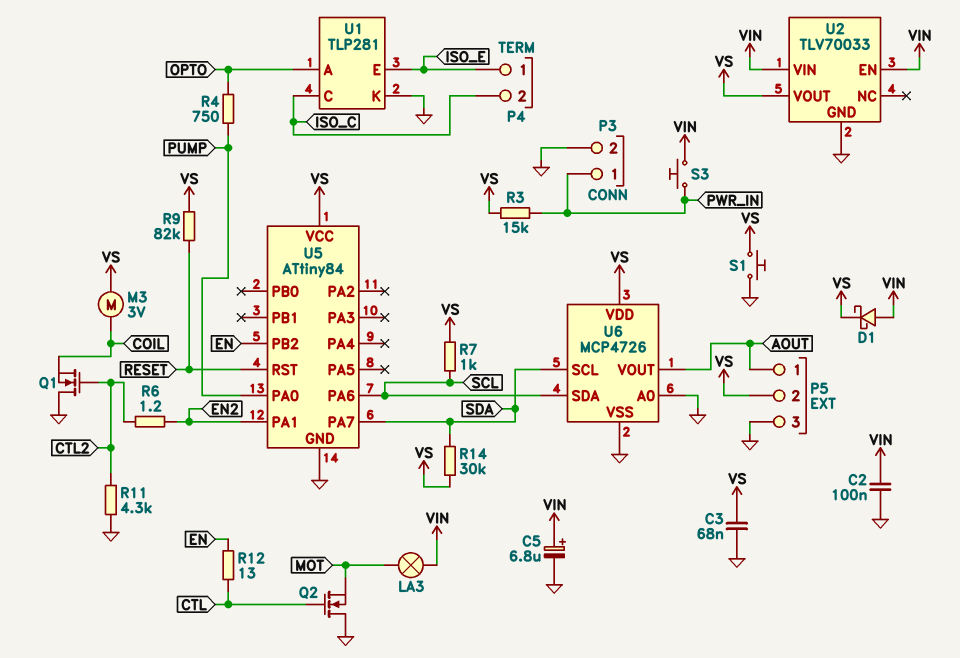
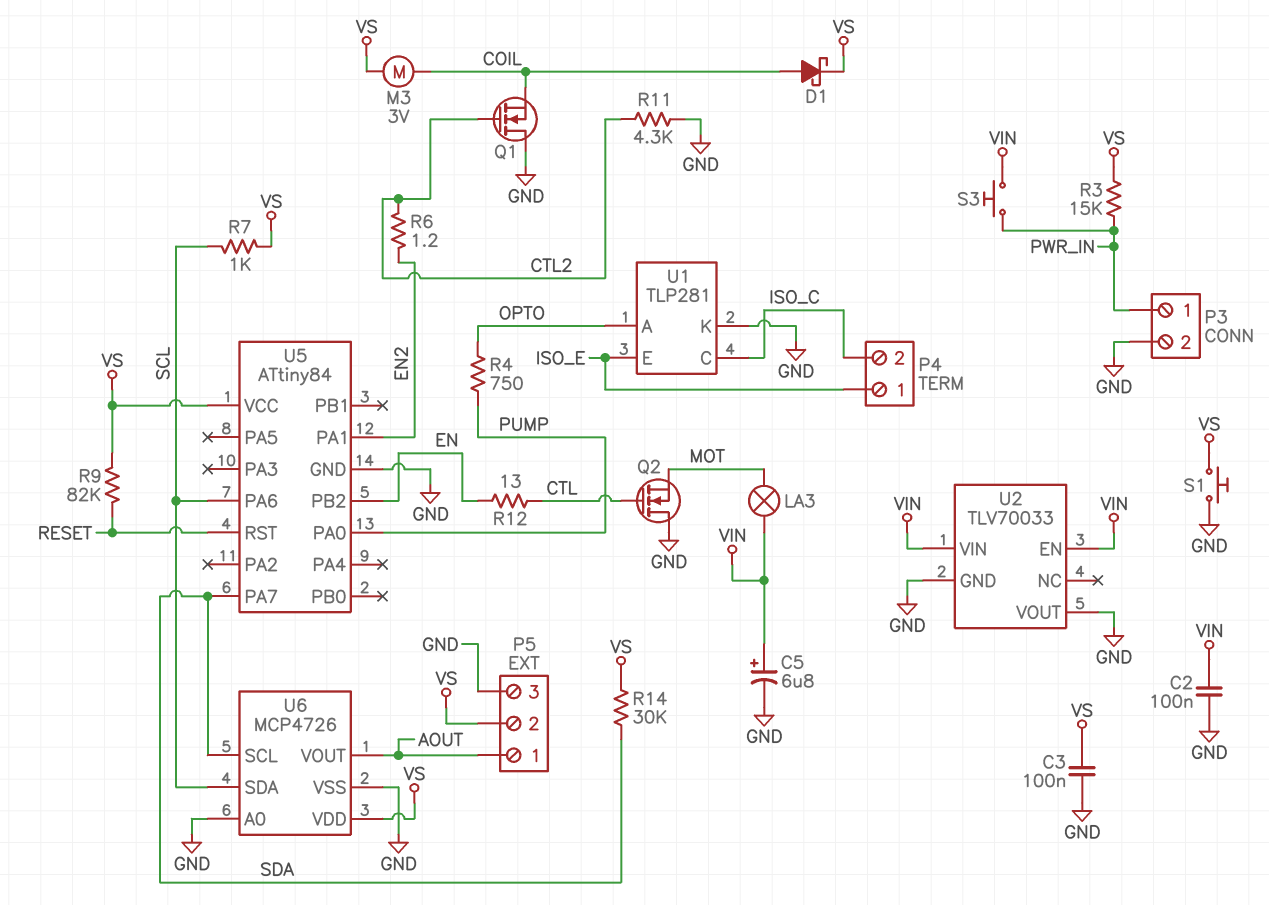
C3: 68nF (GND, VS) -> 100nF (GND, VS)
D1: schottky (A VIN, K VS) -> schottky (A COIL, K VS)
U2 pin VOUT: VS -> GND

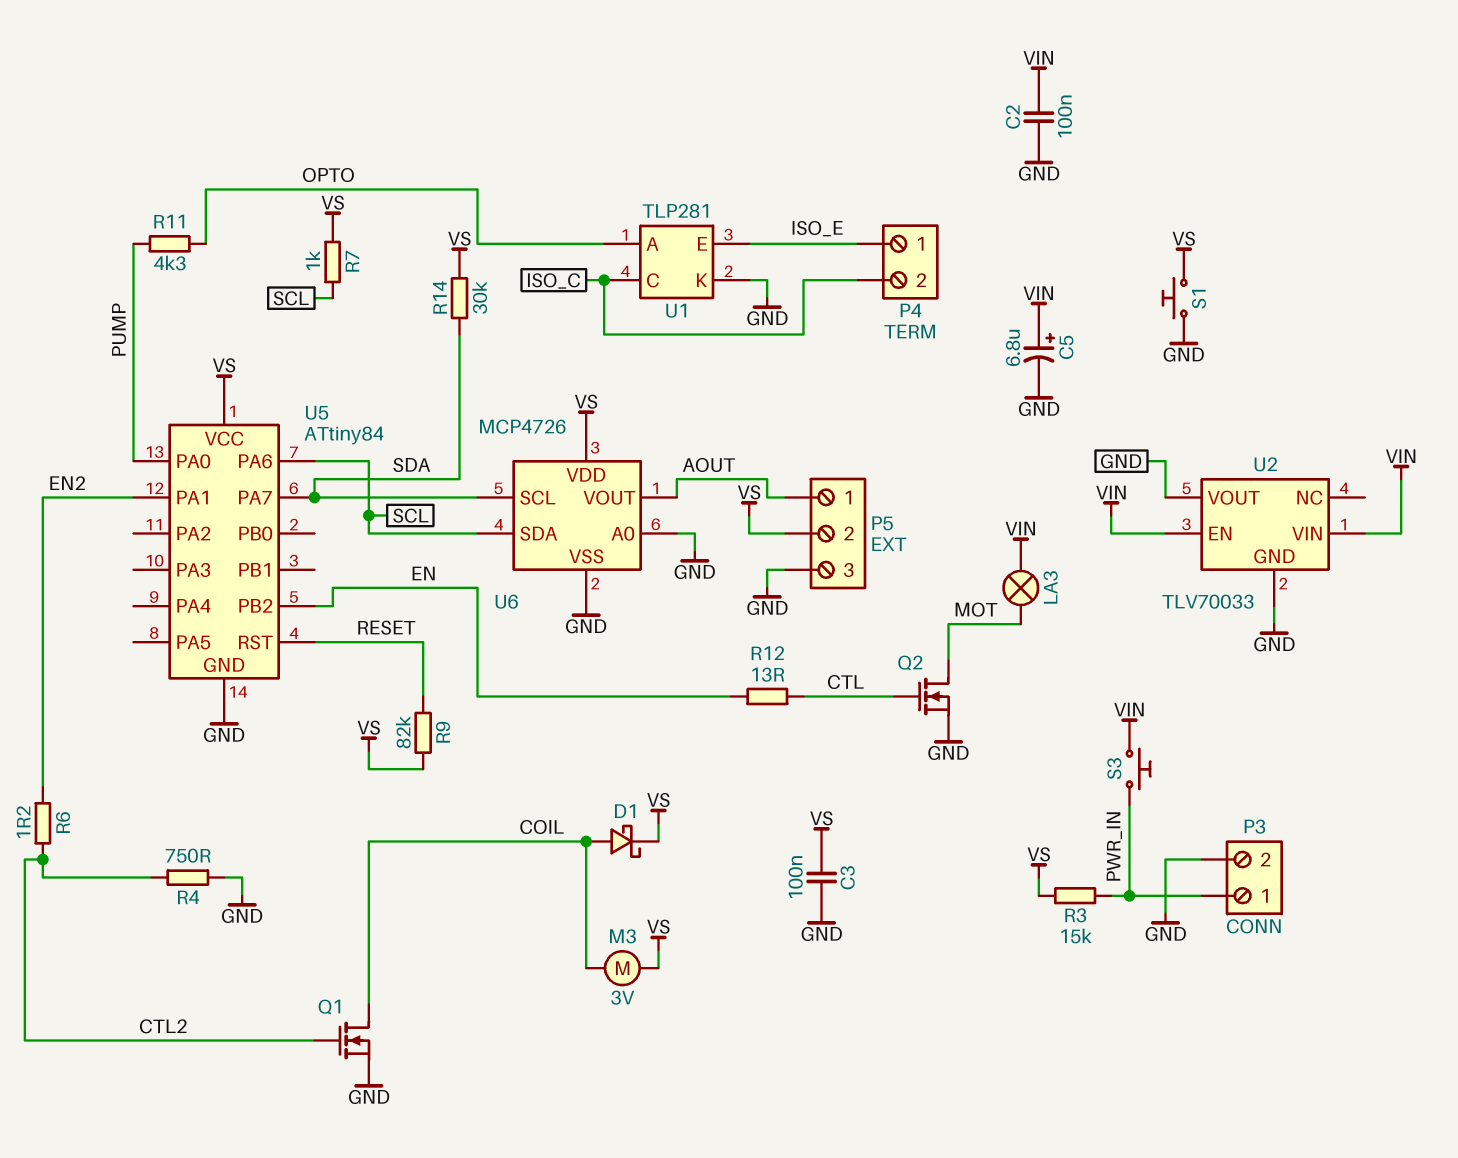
Q1: NMOS (G CTL2, D GND, S COIL) -> NMOS (G CTL2, D COIL, S GND)
Q2: NMOS (G CTL, D GND, S MOT) -> NMOS (G CTL, D MOT, S GND)
R4: 750 (OPTO, PUMP) -> 750 (CTL2, GND)
R11: 4.3k (CTL2, GND) -> 4.3k (OPTO, PUMP)

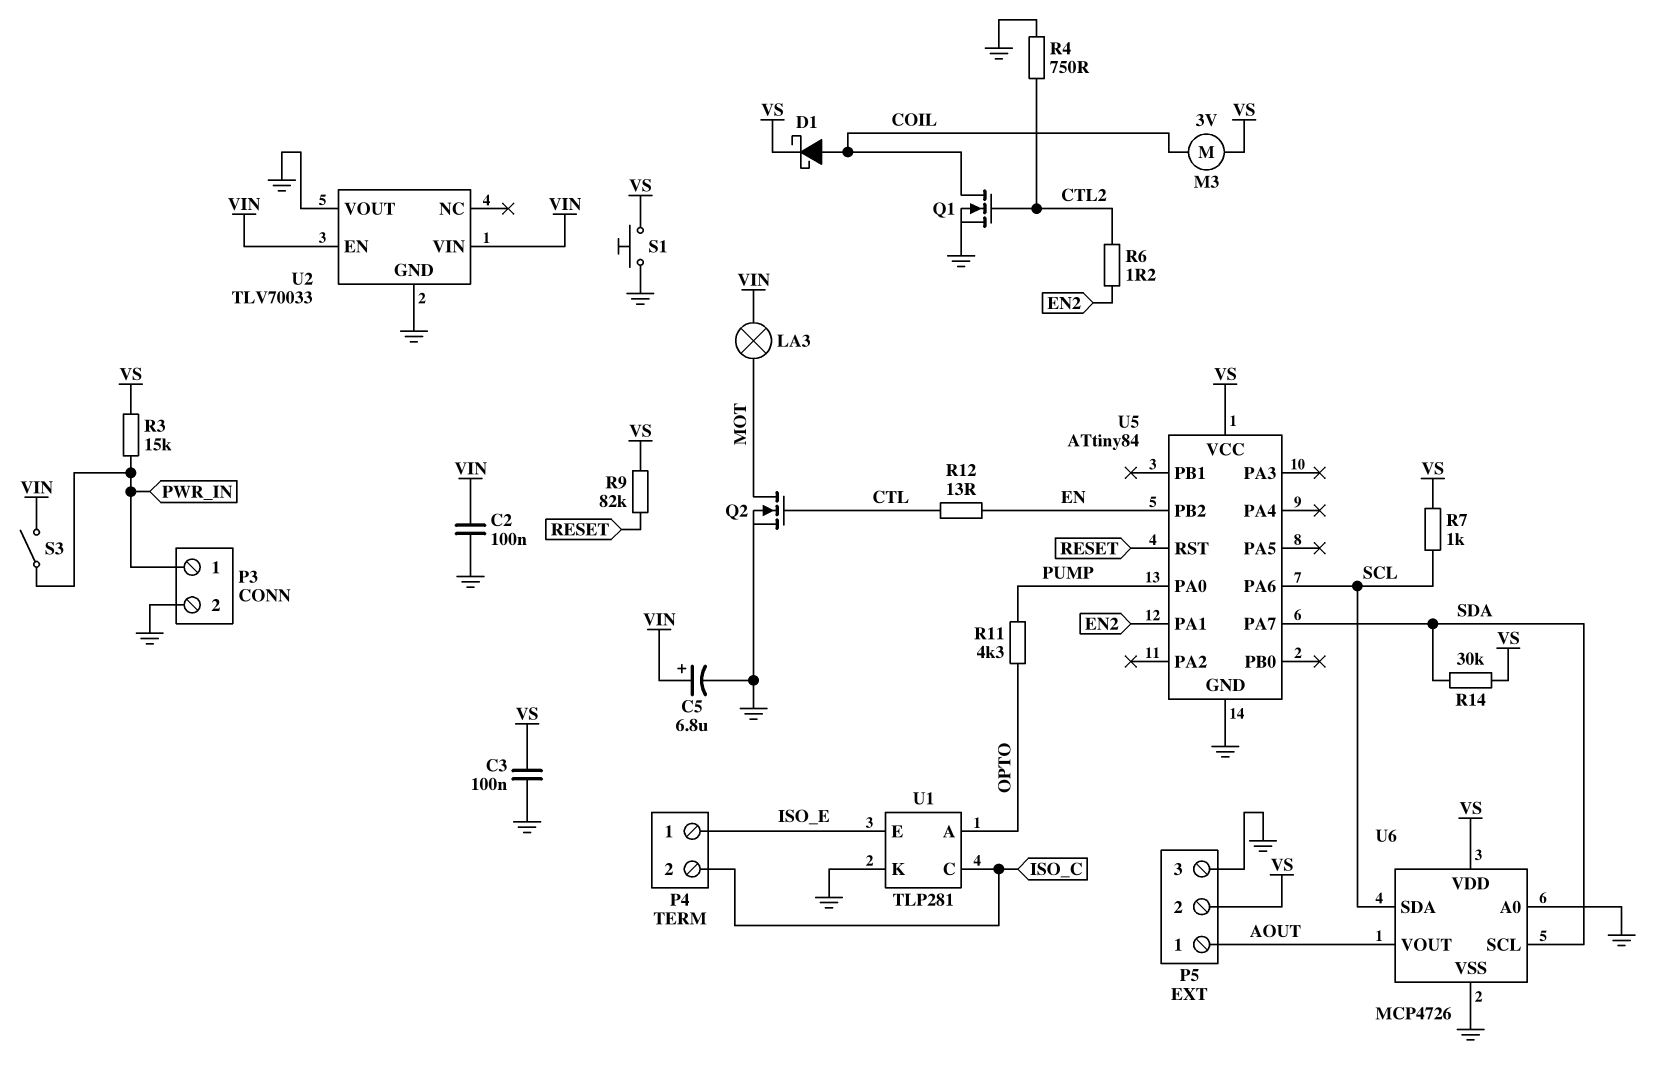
S3: button (PWR_IN, VIN) -> switch (PWR_IN, VIN)

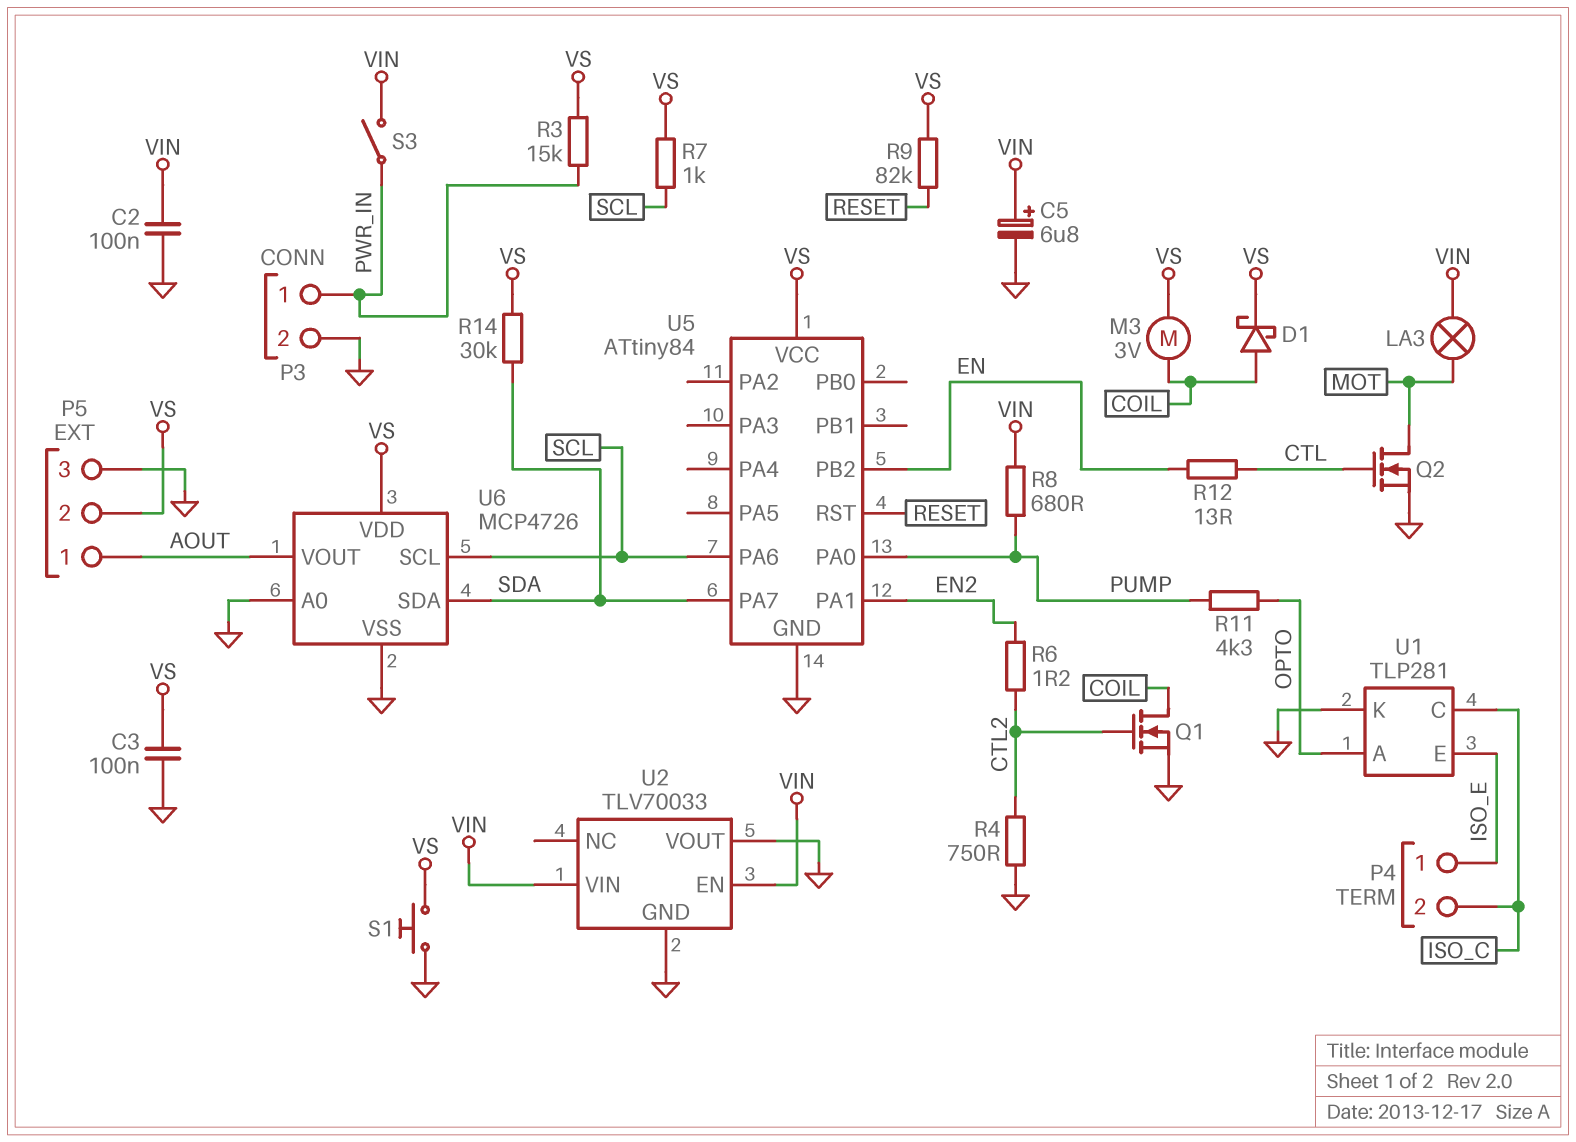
R8: none -> 680 (PUMP, VIN)
U6 pin SCL: SDA -> SCL
U6 pin SDA: SCL -> SDA

